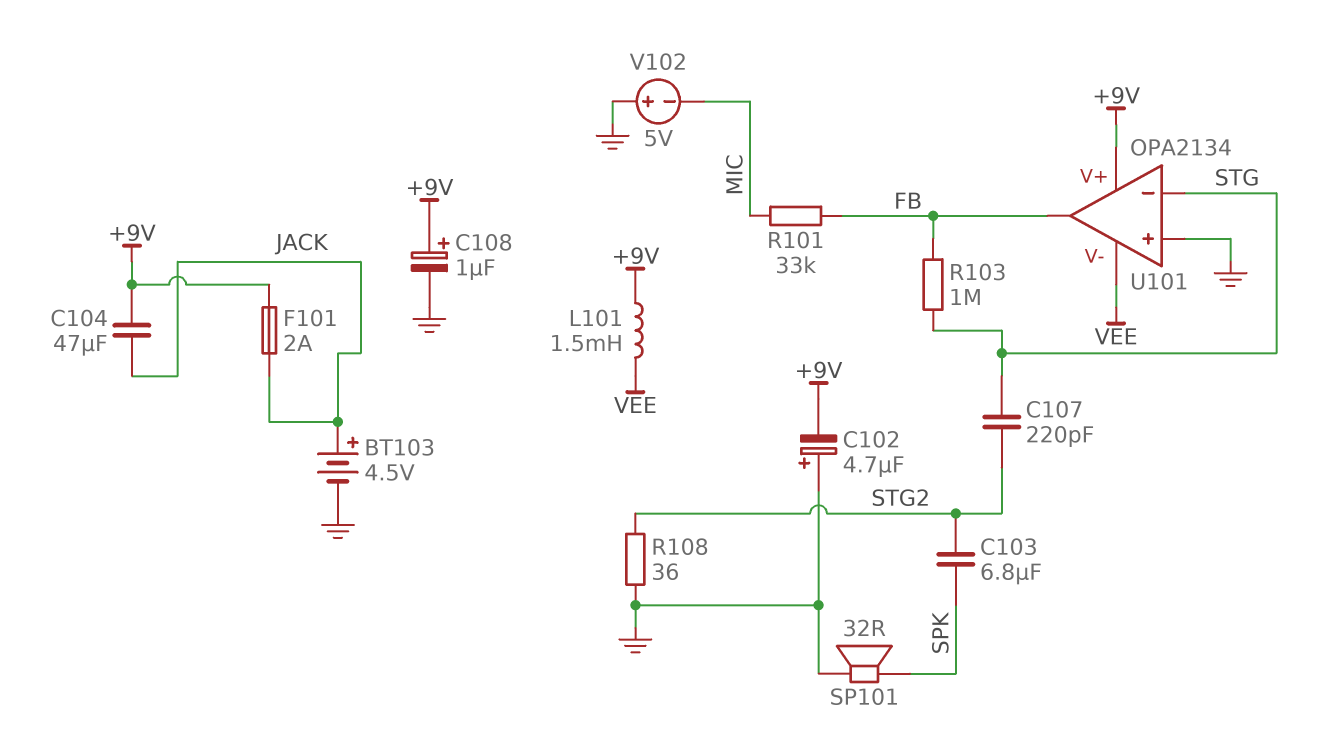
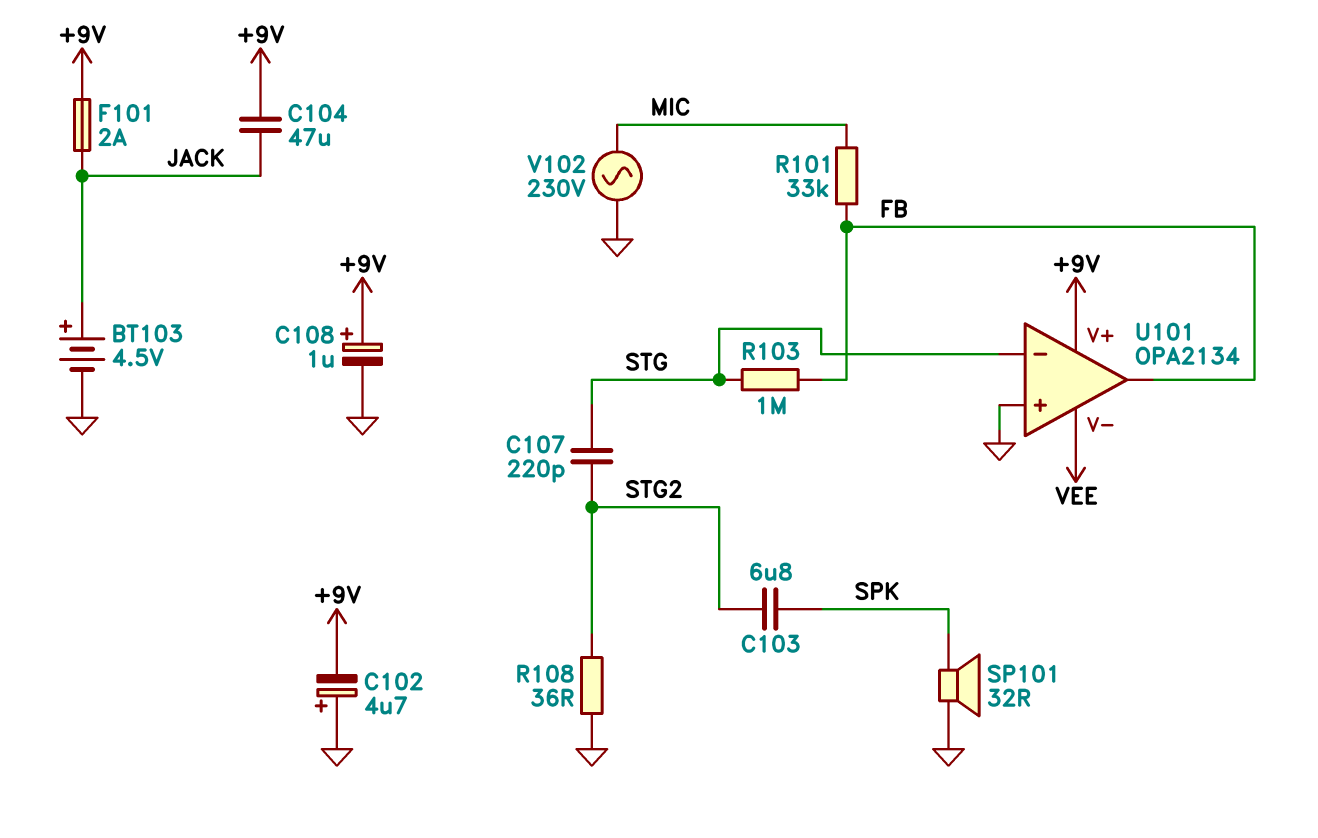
L101: 1.5mH (+9V, VEE) -> none
V102: 5V (plus GND, minus MIC) -> AC 230V (GND, MIC)

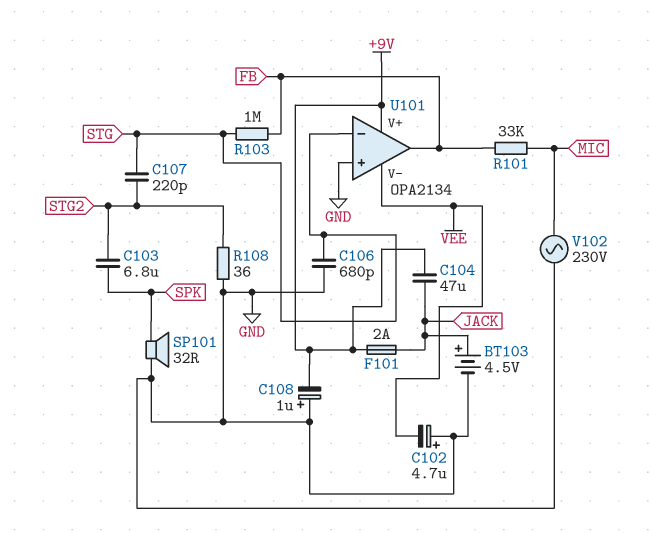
C102: 4.7uF (plus GND, minus +9V) -> 4.7uF (plus GND, minus VEE)
C106: none -> 680pF (GND, STG)
C108: 1uF (plus +9V, minus GND) -> 1uF (plus GND, minus +9V)

